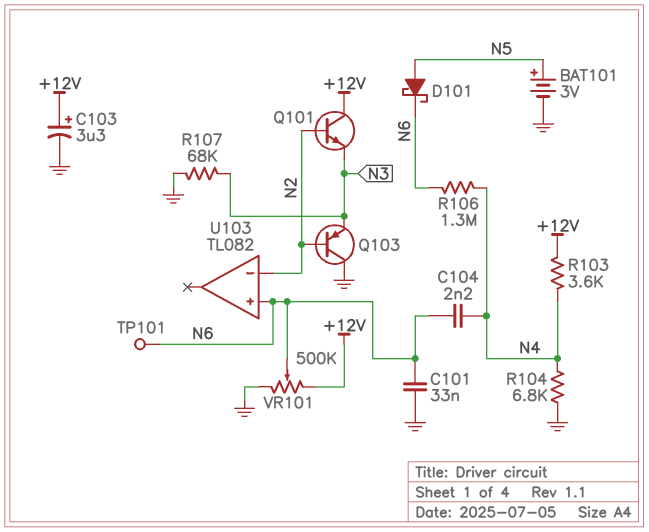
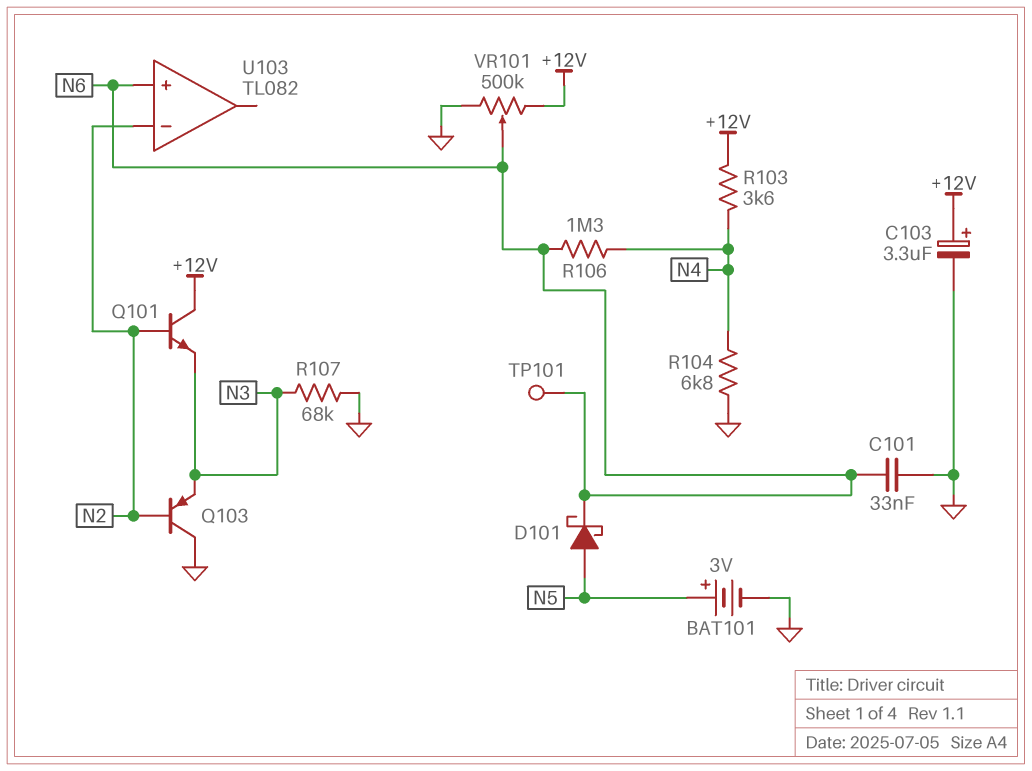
C104: 2.2nF (N4, N6) -> none

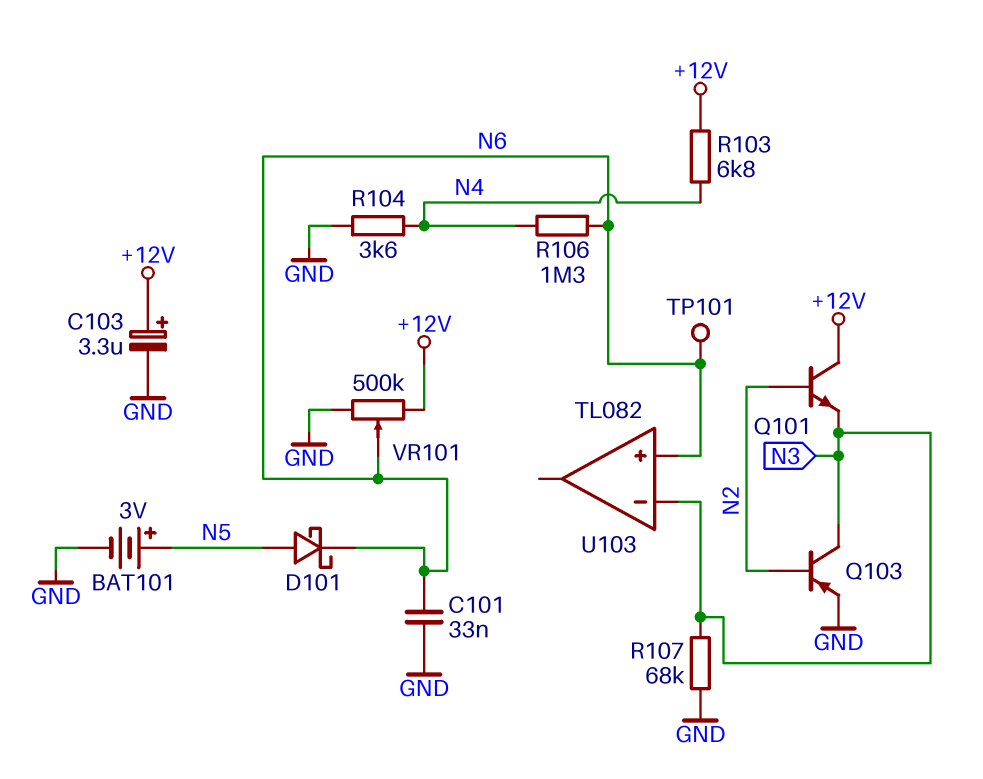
Q103: PNP (B N2, C GND, E N3) -> PNP (B N2, C N3, E GND)
R103: 3.6k (+12V, N4) -> 6.8k (+12V, N4)
R104: 6.8k (GND, N4) -> 3.6k (GND, N4)
U103 pin in-: N2 -> N3

